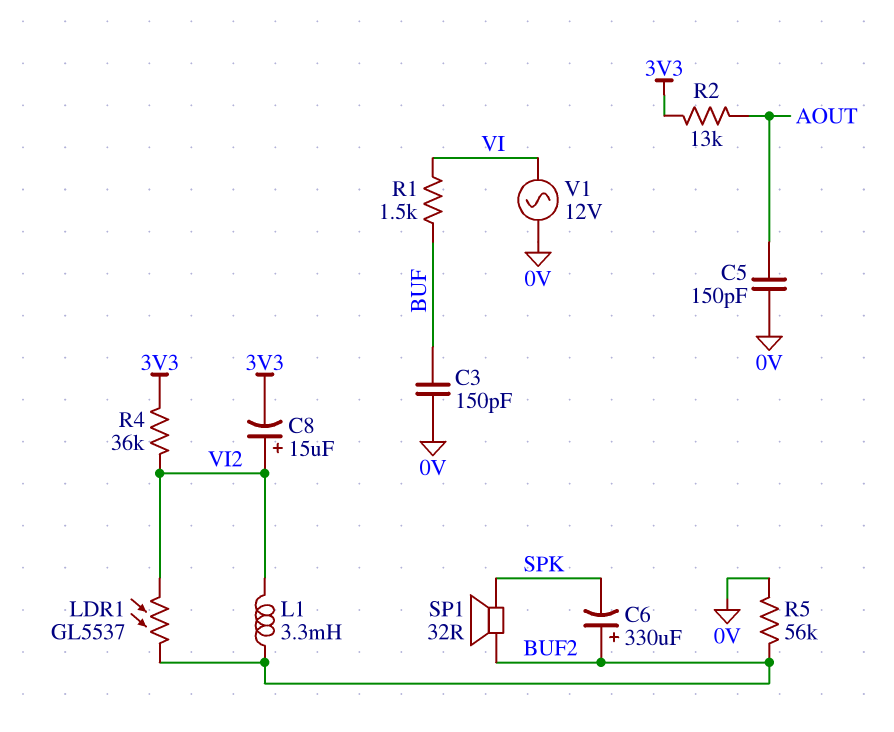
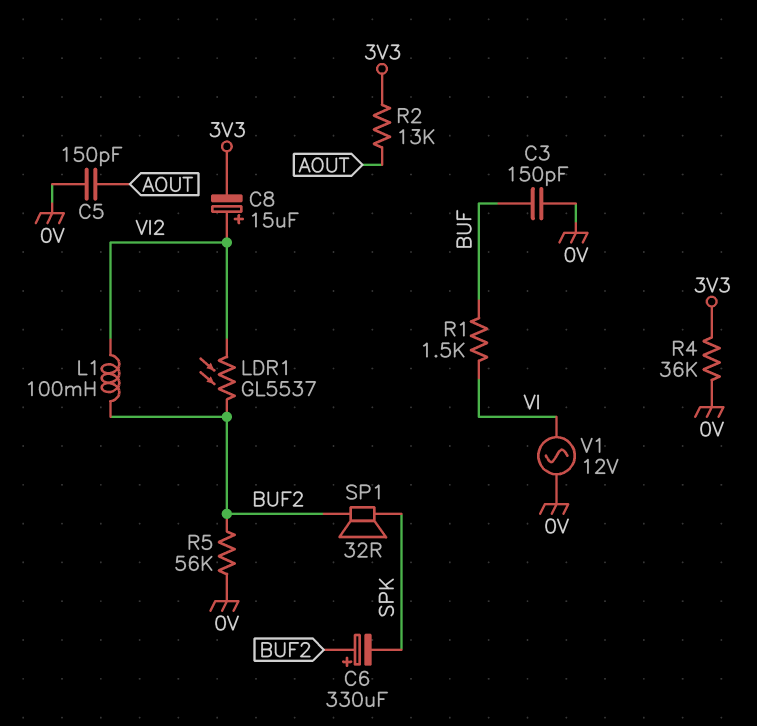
L1: 3.3mH (BUF2, VI2) -> 100mH (BUF2, VI2)
R4: 36k (3V3, VI2) -> 36k (0V, 3V3)

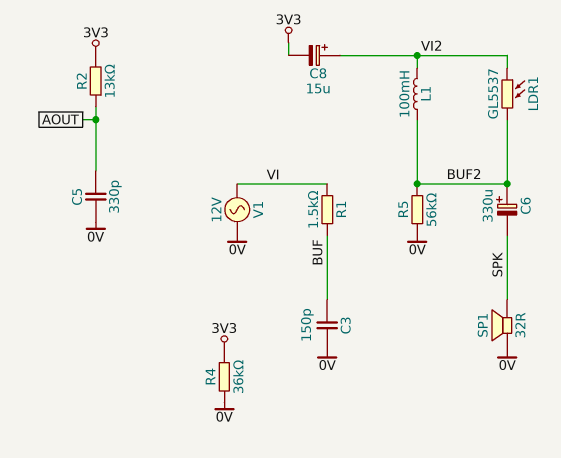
C5: 150pF (0V, AOUT) -> 330pF (0V, AOUT)
SP1: speaker 32R (BUF2, SPK) -> speaker 32R (0V, SPK)

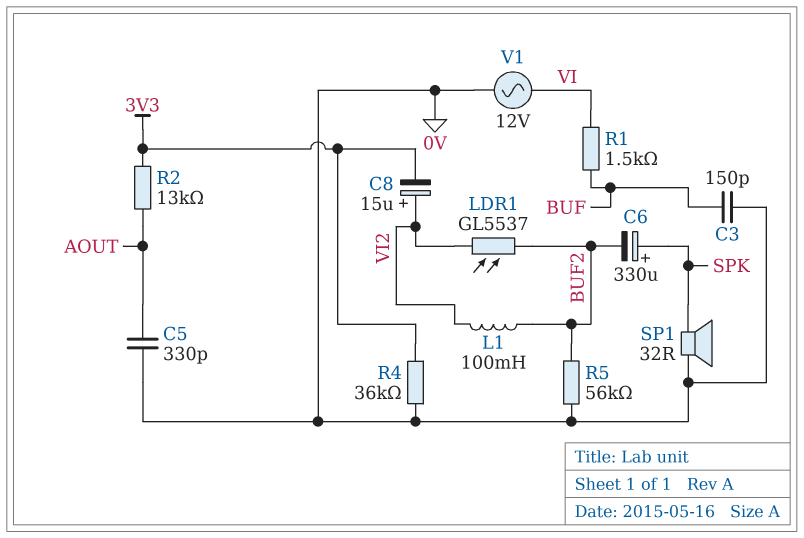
C6: 330uF (plus BUF2, minus SPK) -> 330uF (plus SPK, minus BUF2)

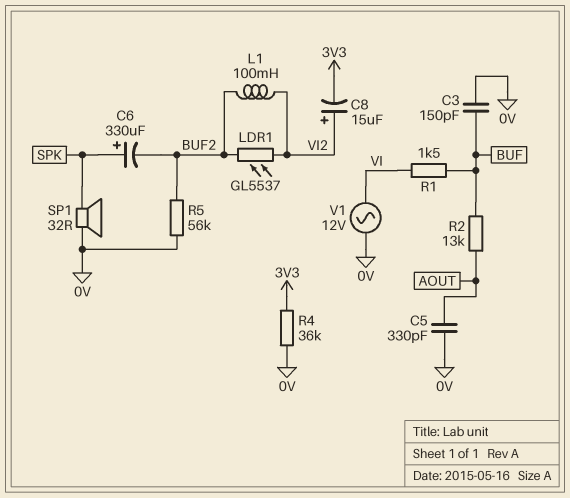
R2: 13k (3V3, AOUT) -> 13k (AOUT, BUF)

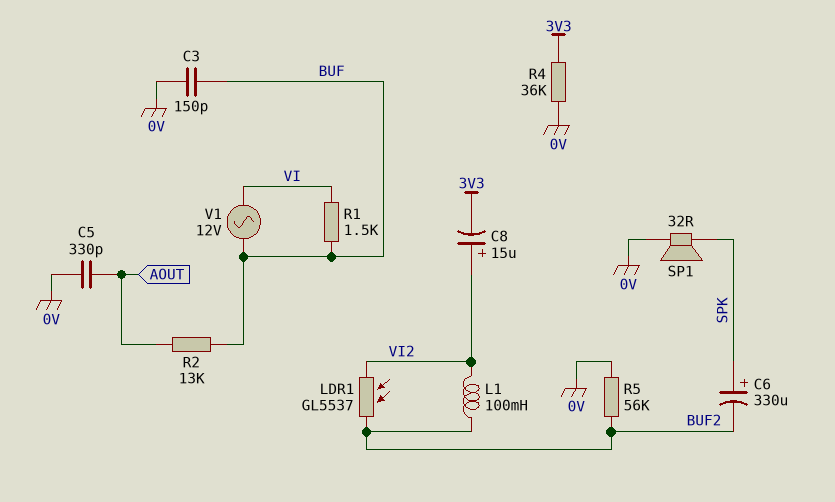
V1: AC 12V (0V, VI) -> AC 12V (BUF, VI)

